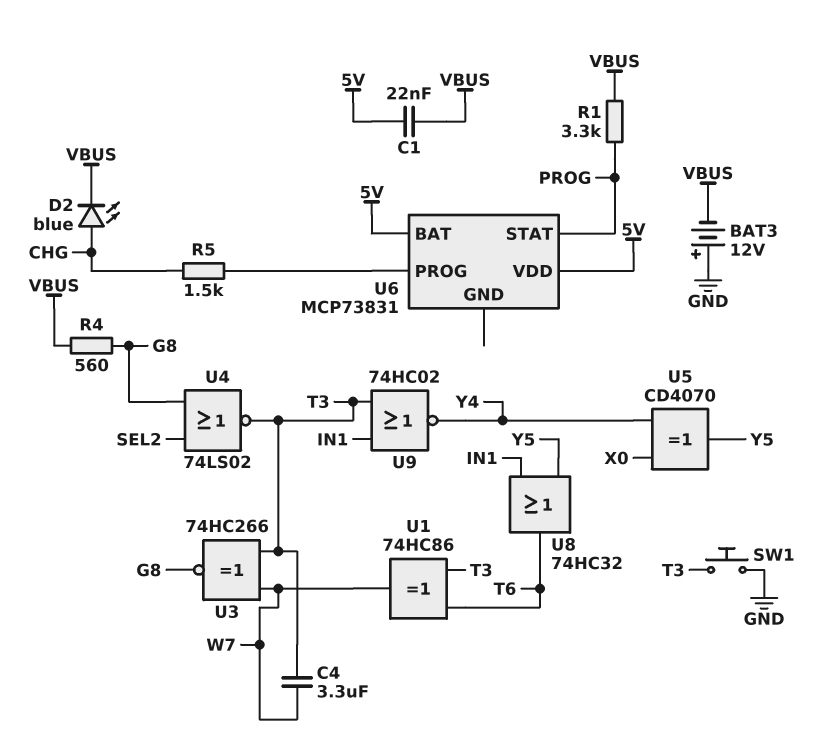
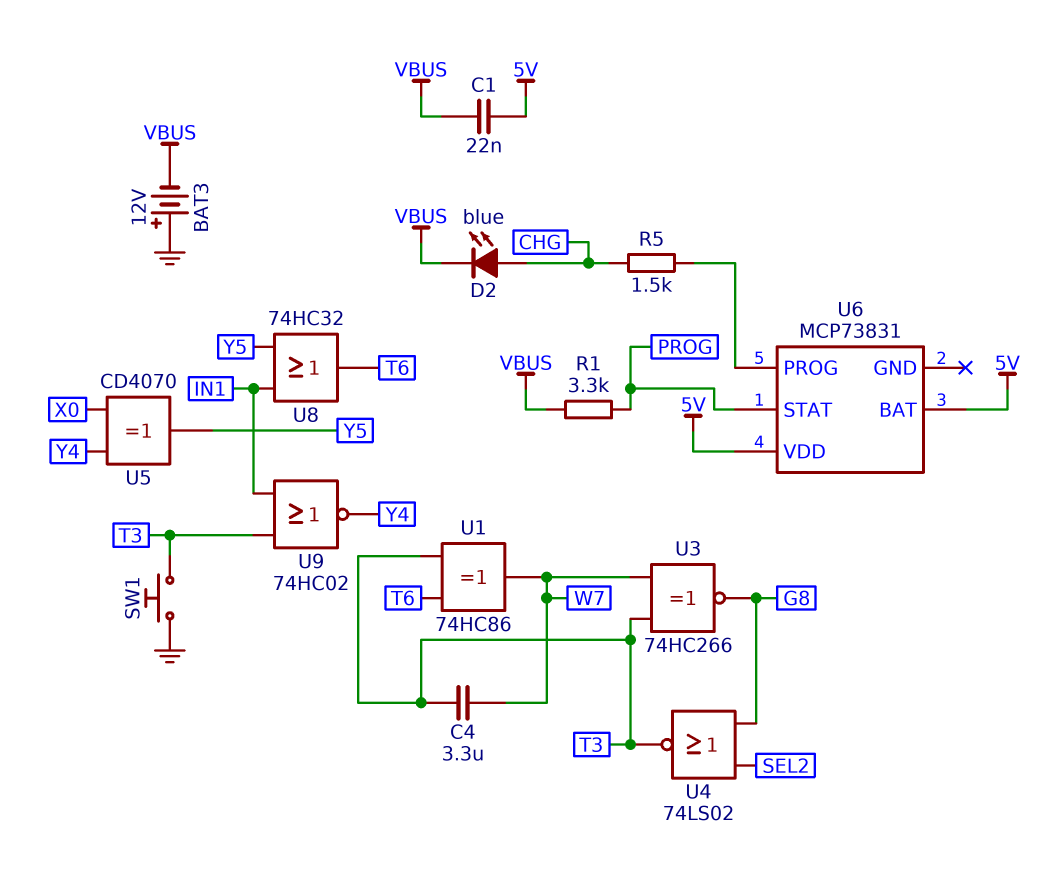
R4: 560 (G8, VBUS) -> none

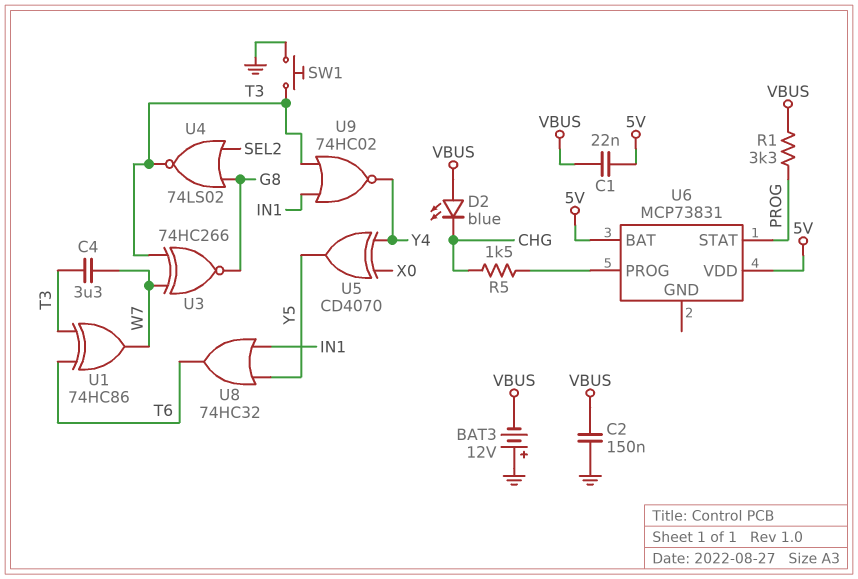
C2: none -> 150nF (GND, VBUS)
D2: LED blue (A CHG, K VBUS) -> LED blue (A VBUS, K CHG)

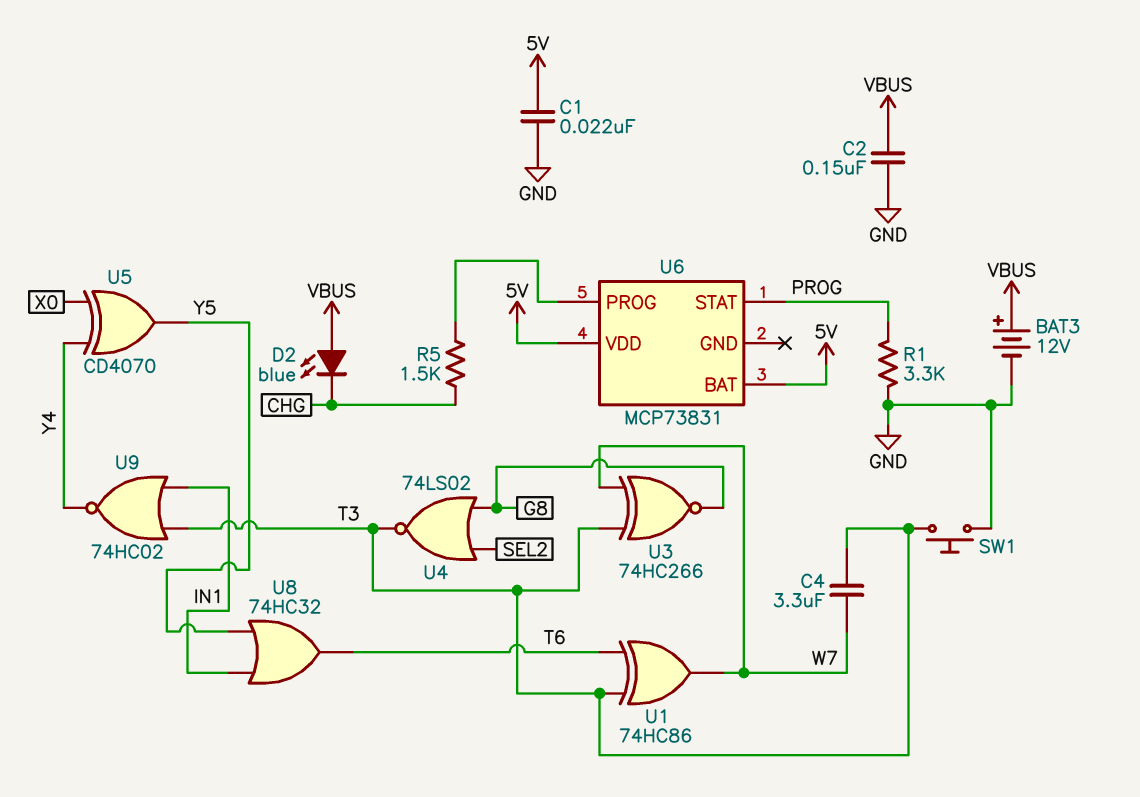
BAT3: 12V (plus GND, minus VBUS) -> 12V (plus VBUS, minus GND)
C1: 22nF (5V, VBUS) -> 22nF (5V, GND)
R1: 3.3k (PROG, VBUS) -> 3.3k (GND, PROG)

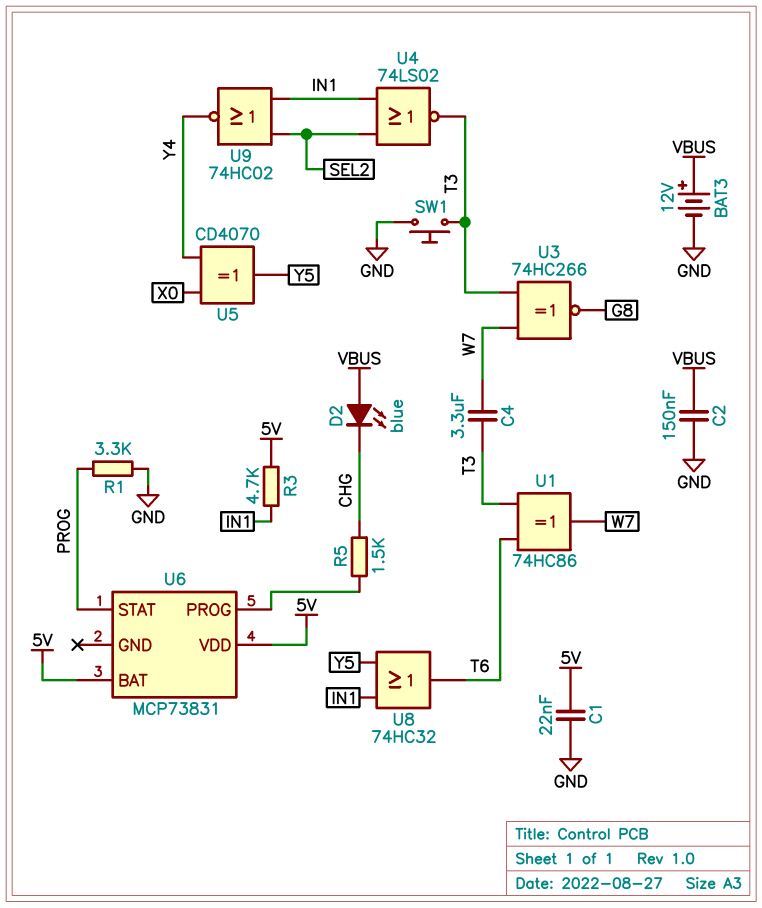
R3: none -> 4.7k (5V, IN1)
U4: NOR 74LS02 (in G8, in SEL2, out T3) -> NOR 74LS02 (in IN1, in SEL2, out T3)
U9: NOR 74HC02 (in IN1, in T3, out Y4) -> NOR 74HC02 (in IN1, in SEL2, out Y4)

